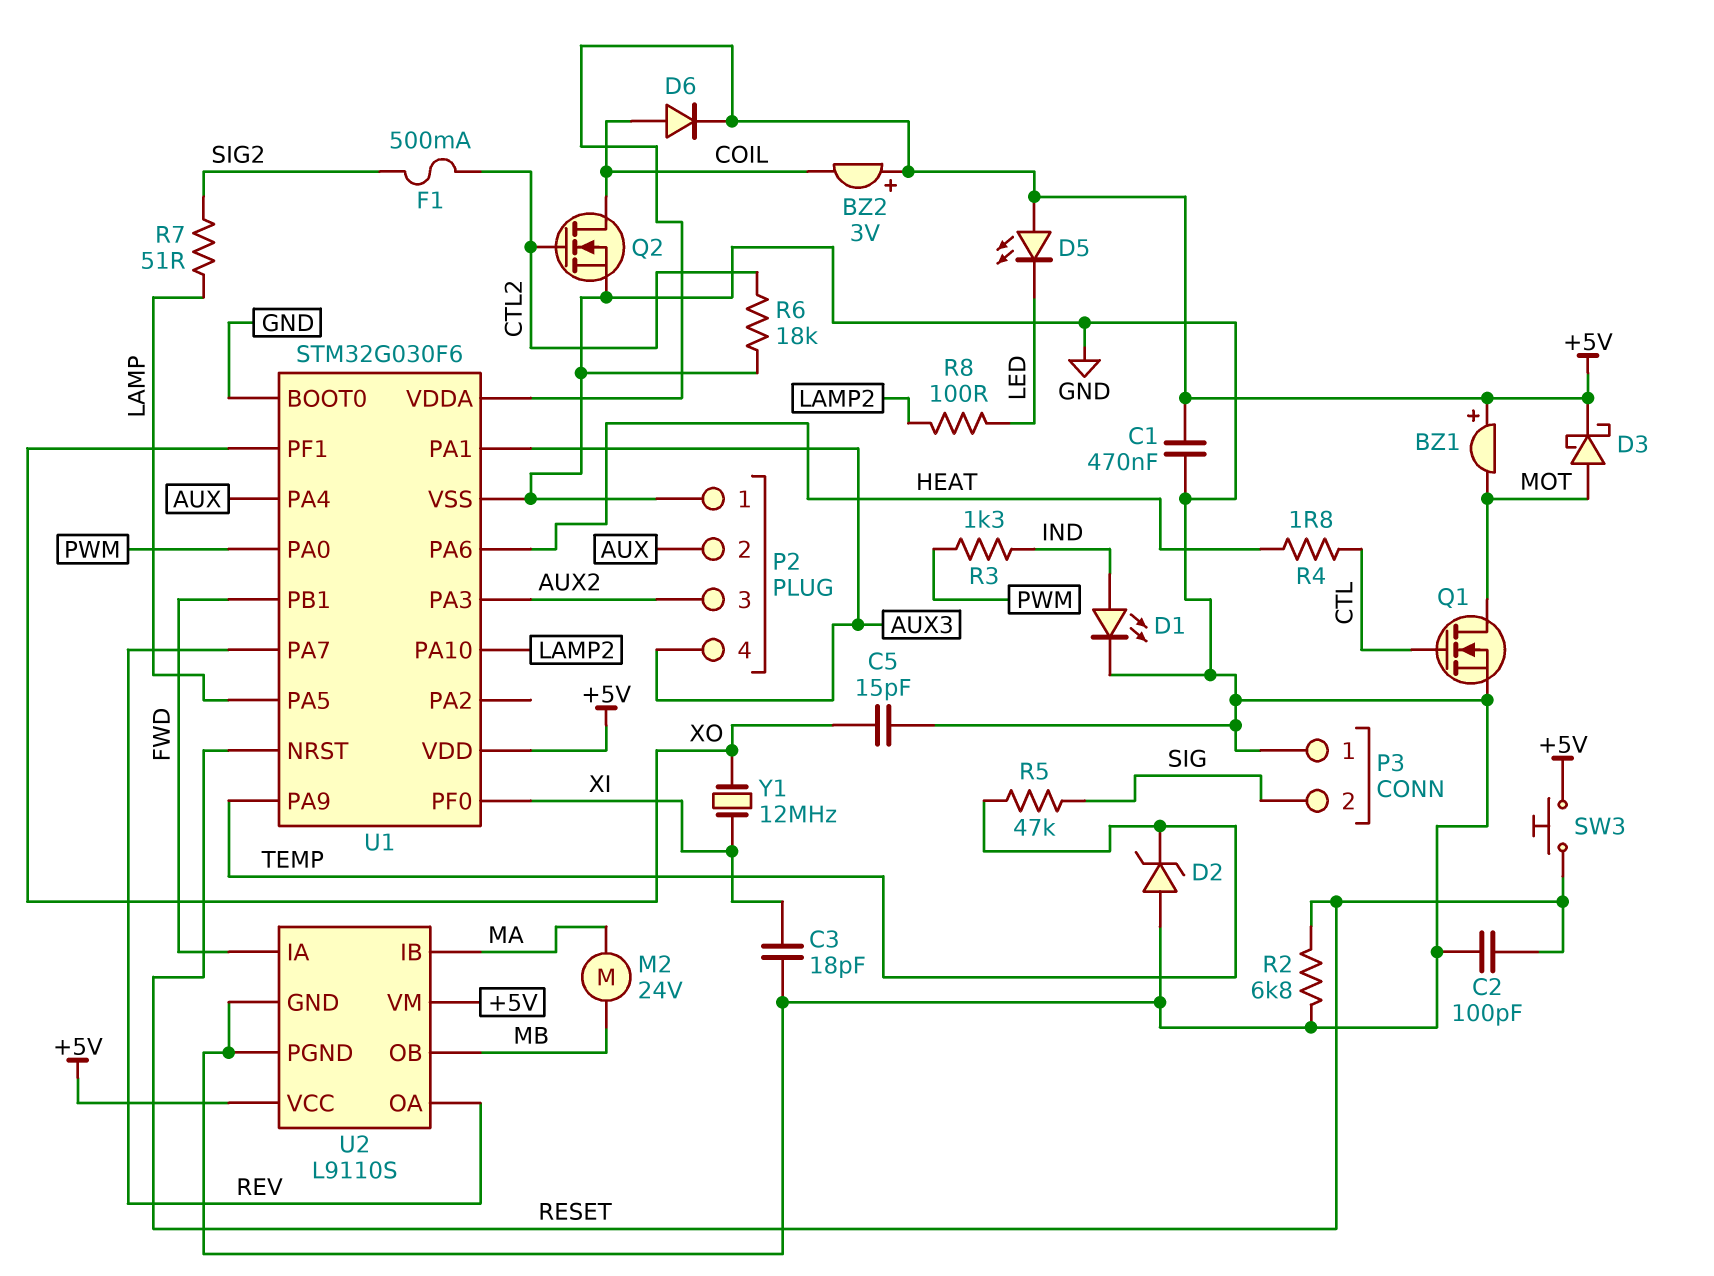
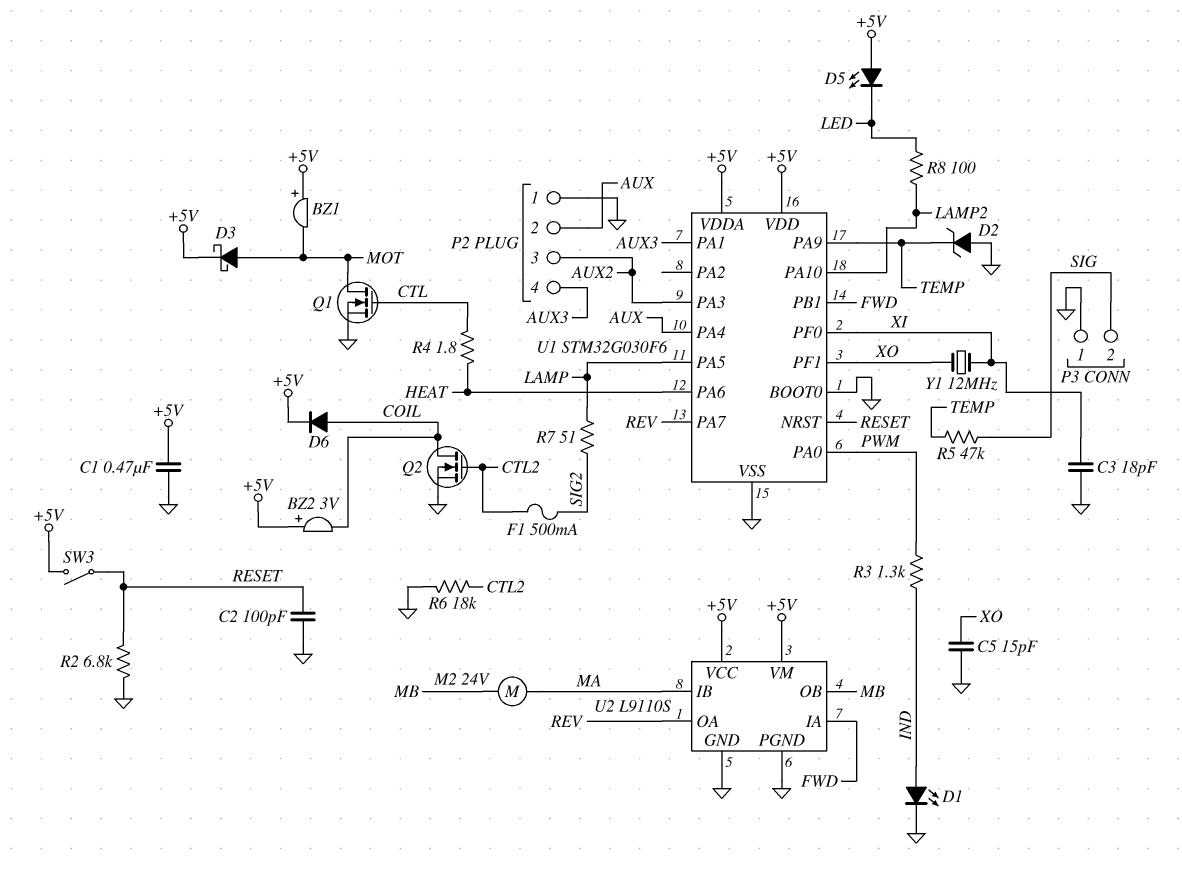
SW3: button (+5V, RESET) -> switch (+5V, RESET)

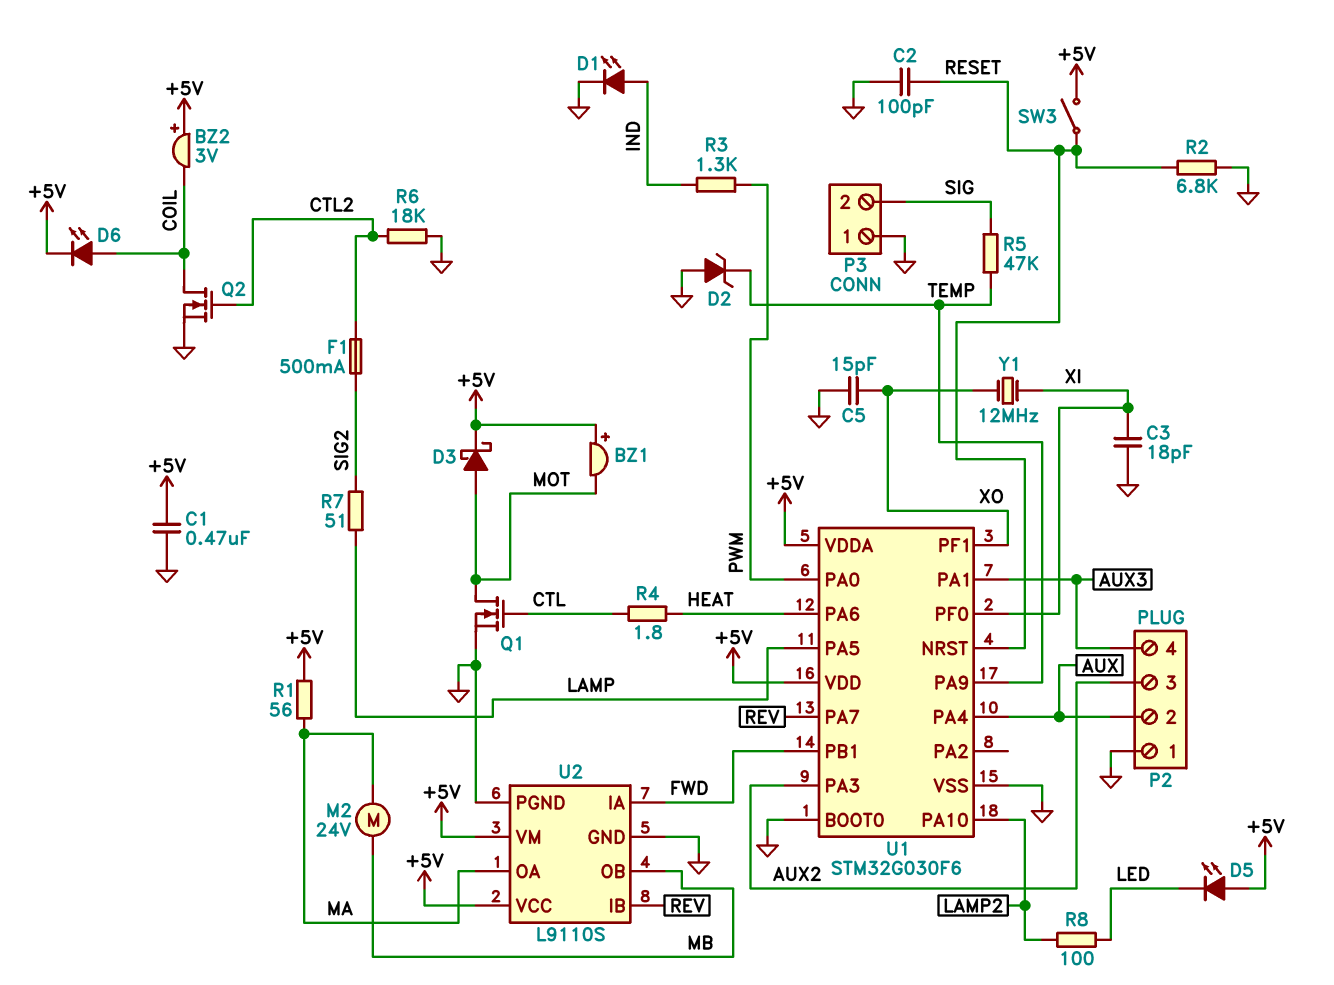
D6: diode (A COIL, K +5V) -> LED (A COIL, K +5V)
R1: none -> 56 (+5V, MA)
U2 pin IB: MA -> REV
U2 pin OA: REV -> MA

